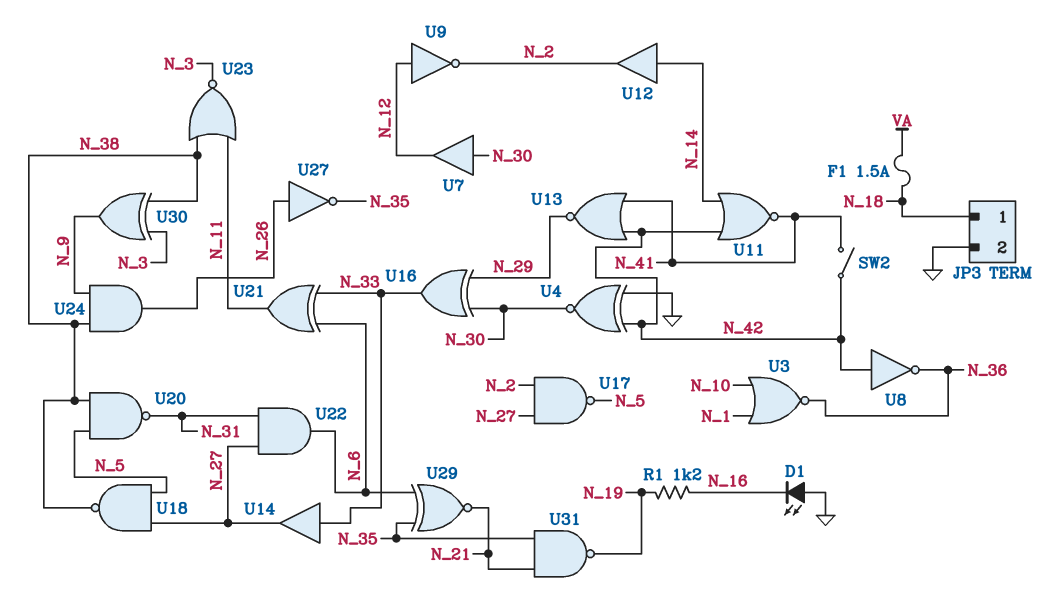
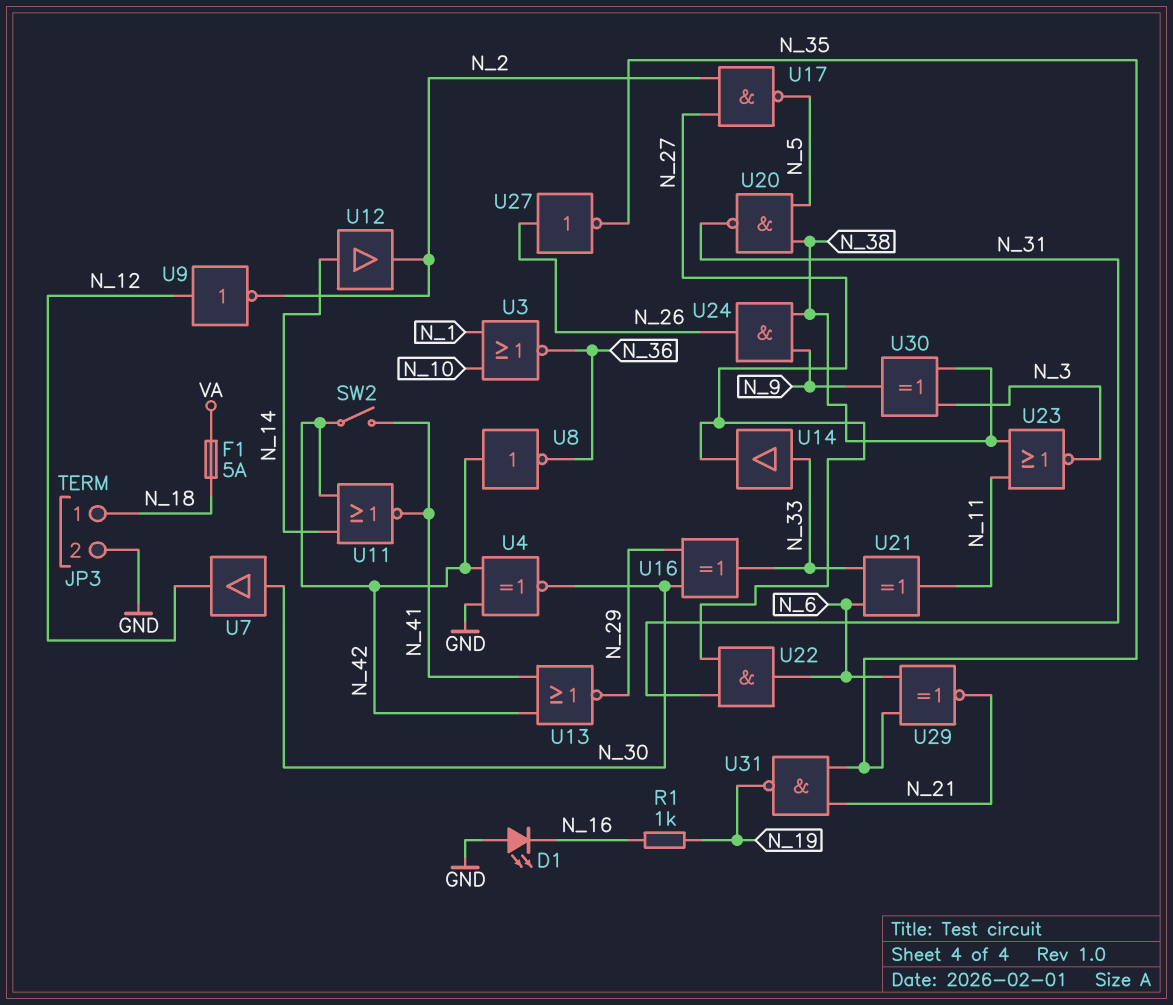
F1: 1.5A (N_18, VA) -> 5A (N_18, VA)
R1: 1.2k (N_16, N_19) -> 1k (N_16, N_19)
U18: NAND (in N_5, in N_27, out N_38) -> none

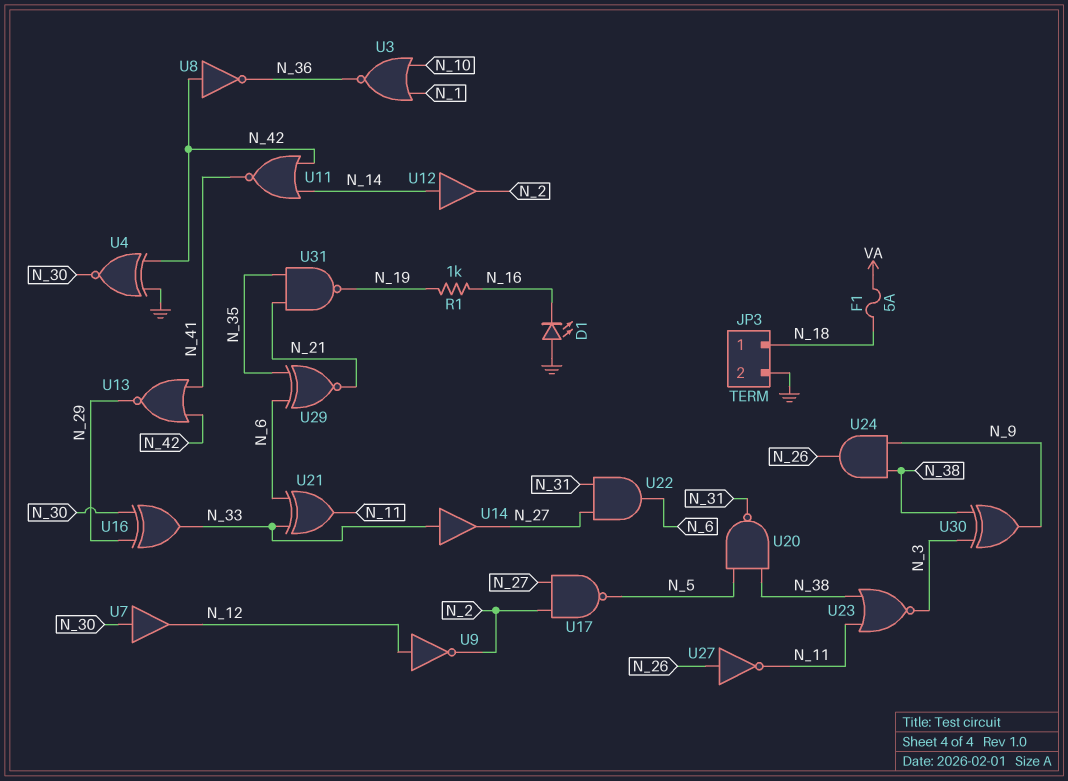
SW2: switch (N_41, N_42) -> none
U27: NOT (in N_26, out N_35) -> NOT (in N_26, out N_11)

